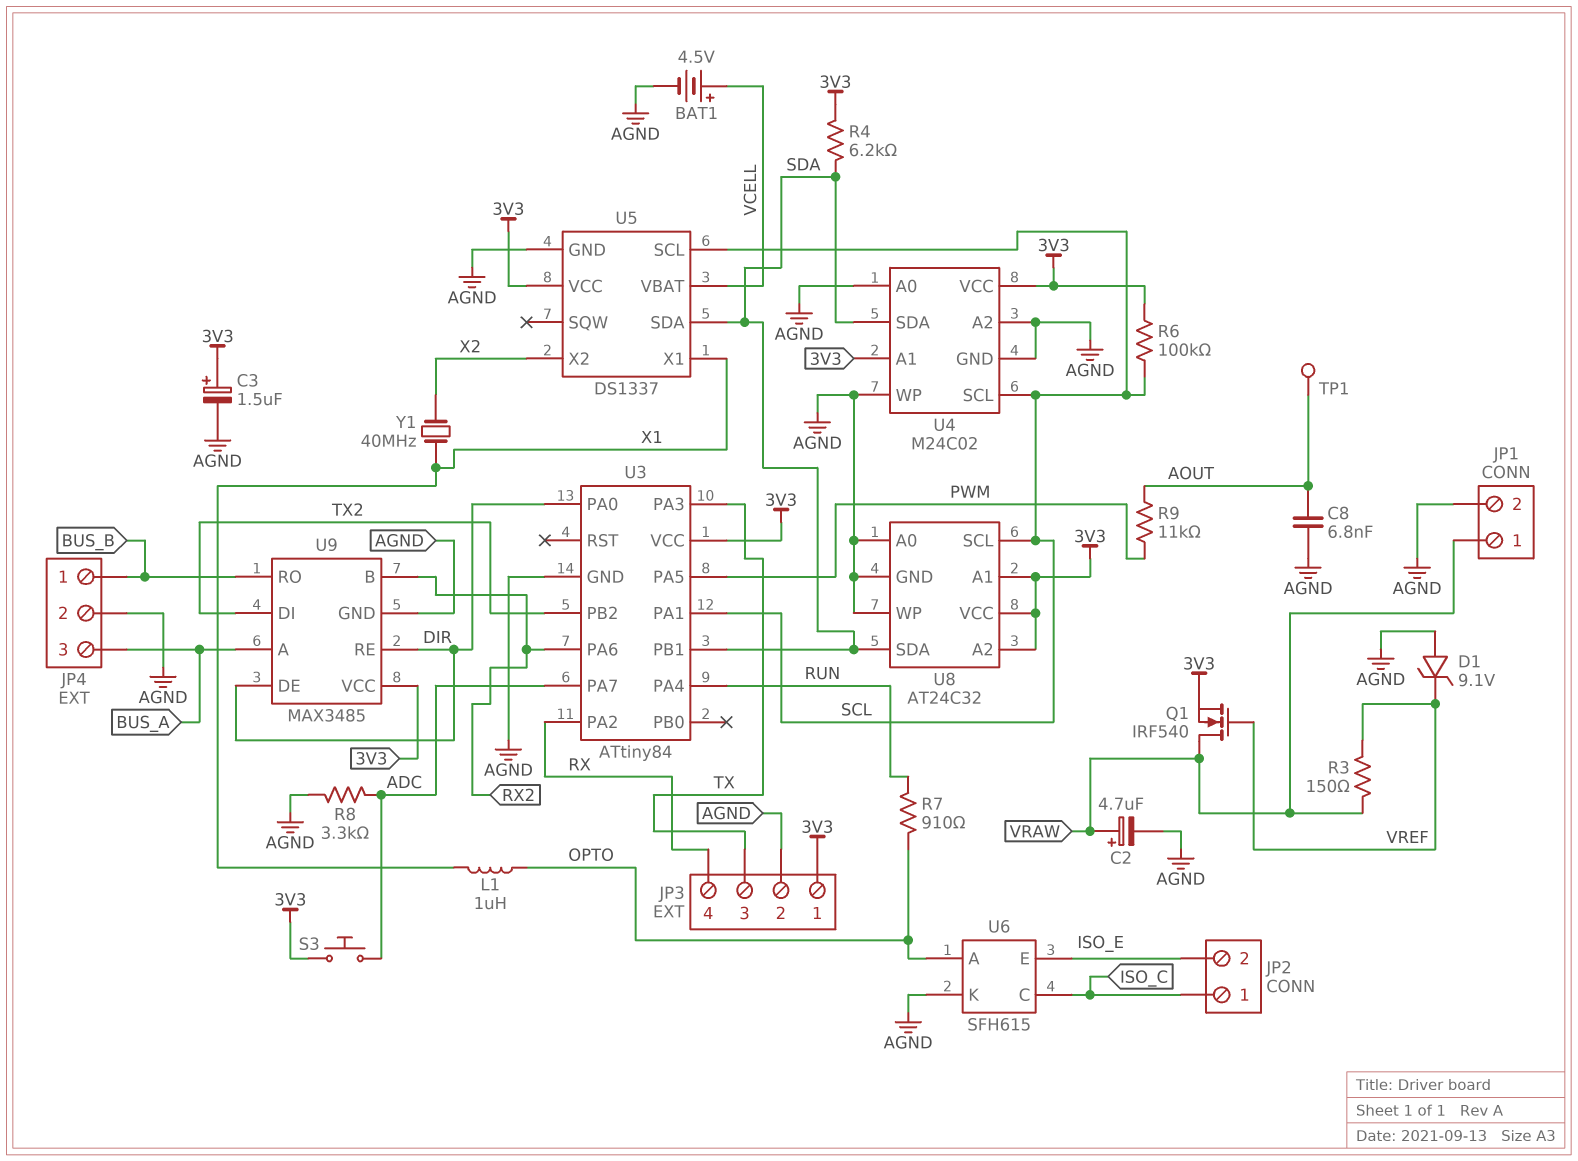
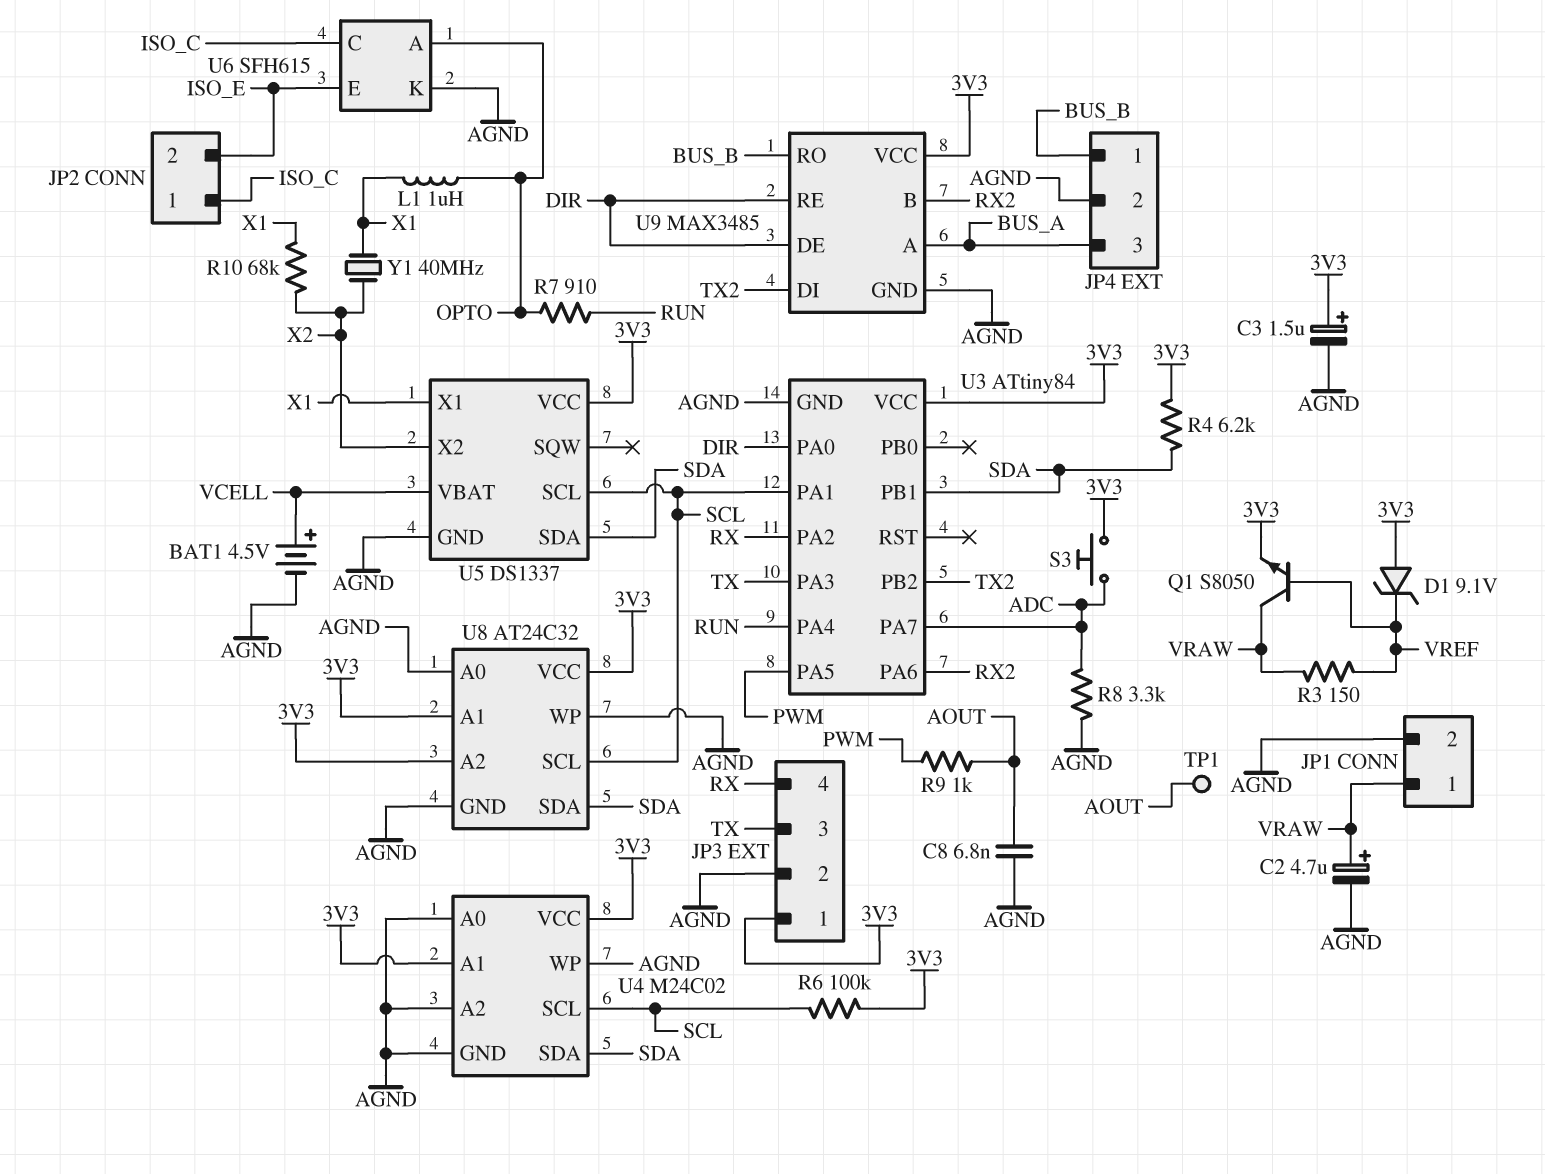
D1: zener 9.1V (A AGND, K VREF) -> zener 9.1V (A 3V3, K VREF)
Q1: NMOS IRF540 (G VREF, D VRAW, S 3V3) -> NPN S8050 (B VREF, C VRAW, E 3V3)
R9: 11k (AOUT, PWM) -> 1k (AOUT, PWM)
R10: none -> 68k (X1, X2)

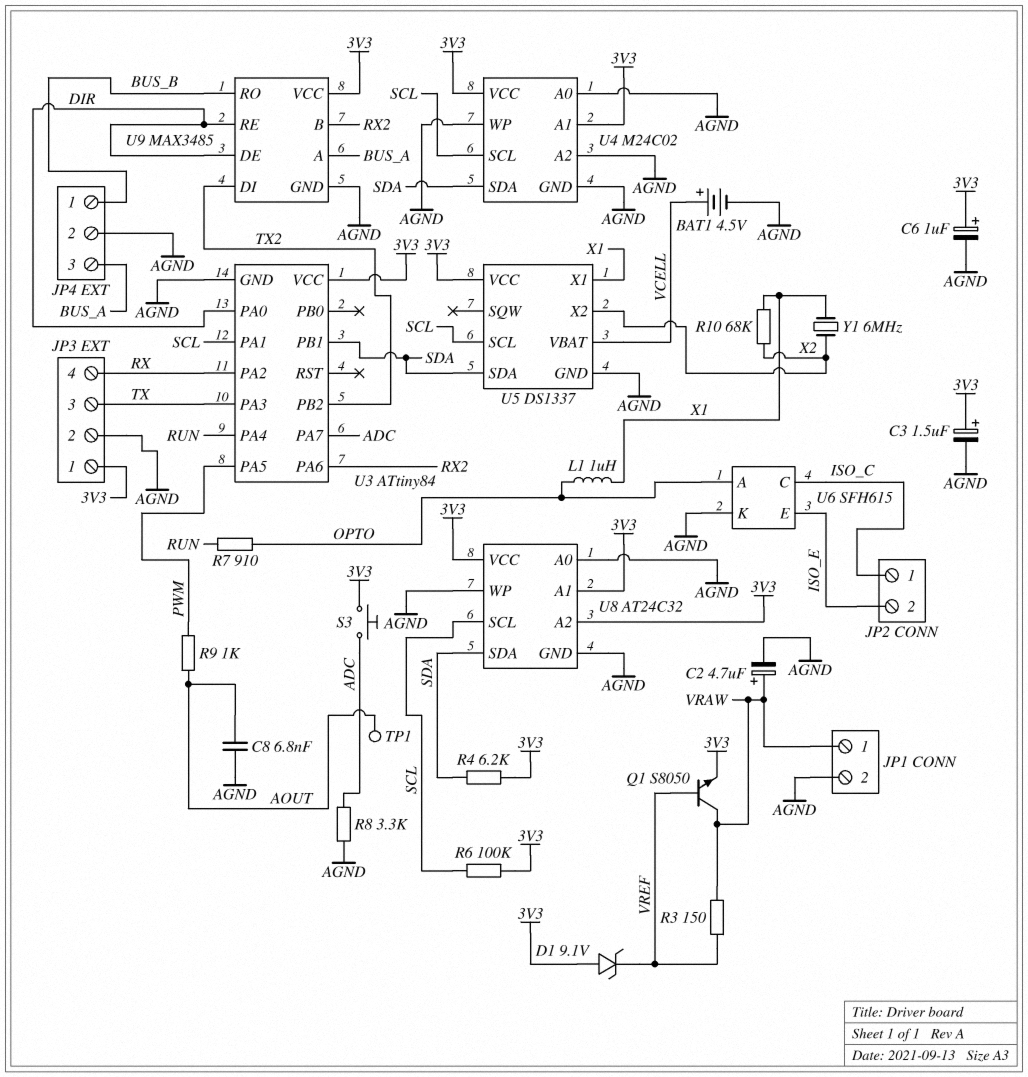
C6: none -> 1uF (plus 3V3, minus AGND)
Y1: 40MHz (X1, X2) -> 6MHz (X1, X2)

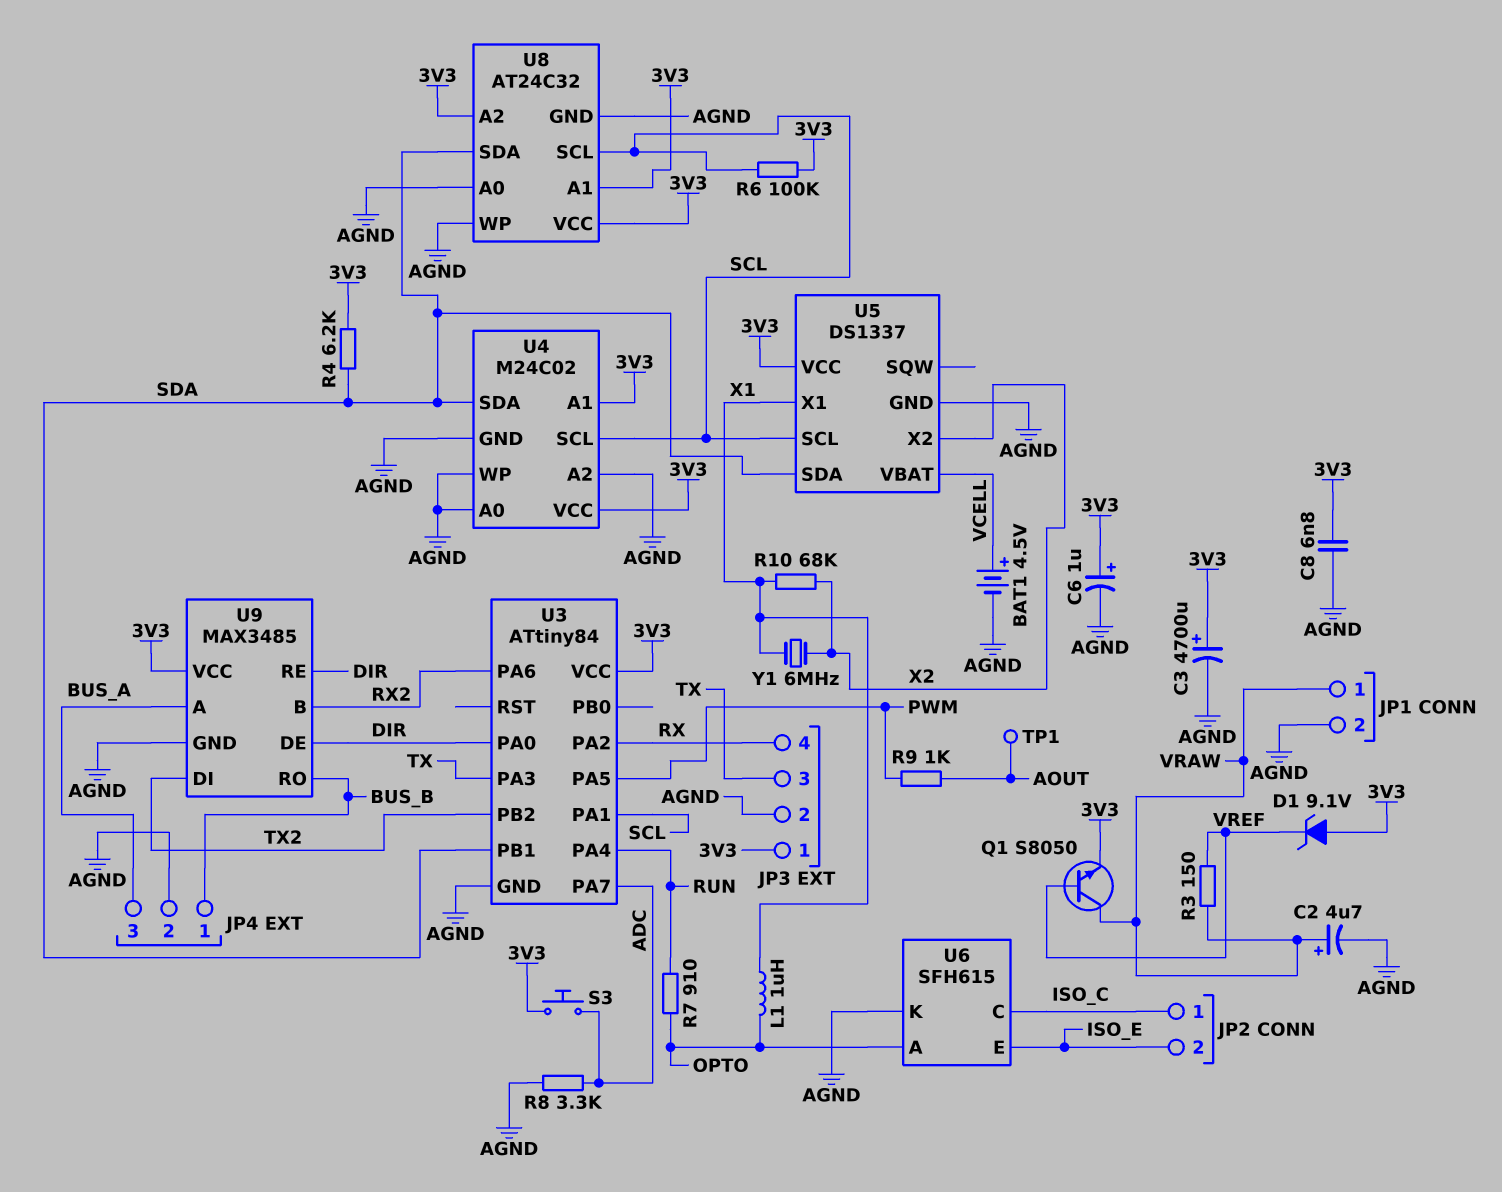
C3: 1.5uF (plus 3V3, minus AGND) -> 4700uF (plus 3V3, minus AGND)
C8: 6.8nF (AGND, AOUT) -> 6.8nF (3V3, AGND)

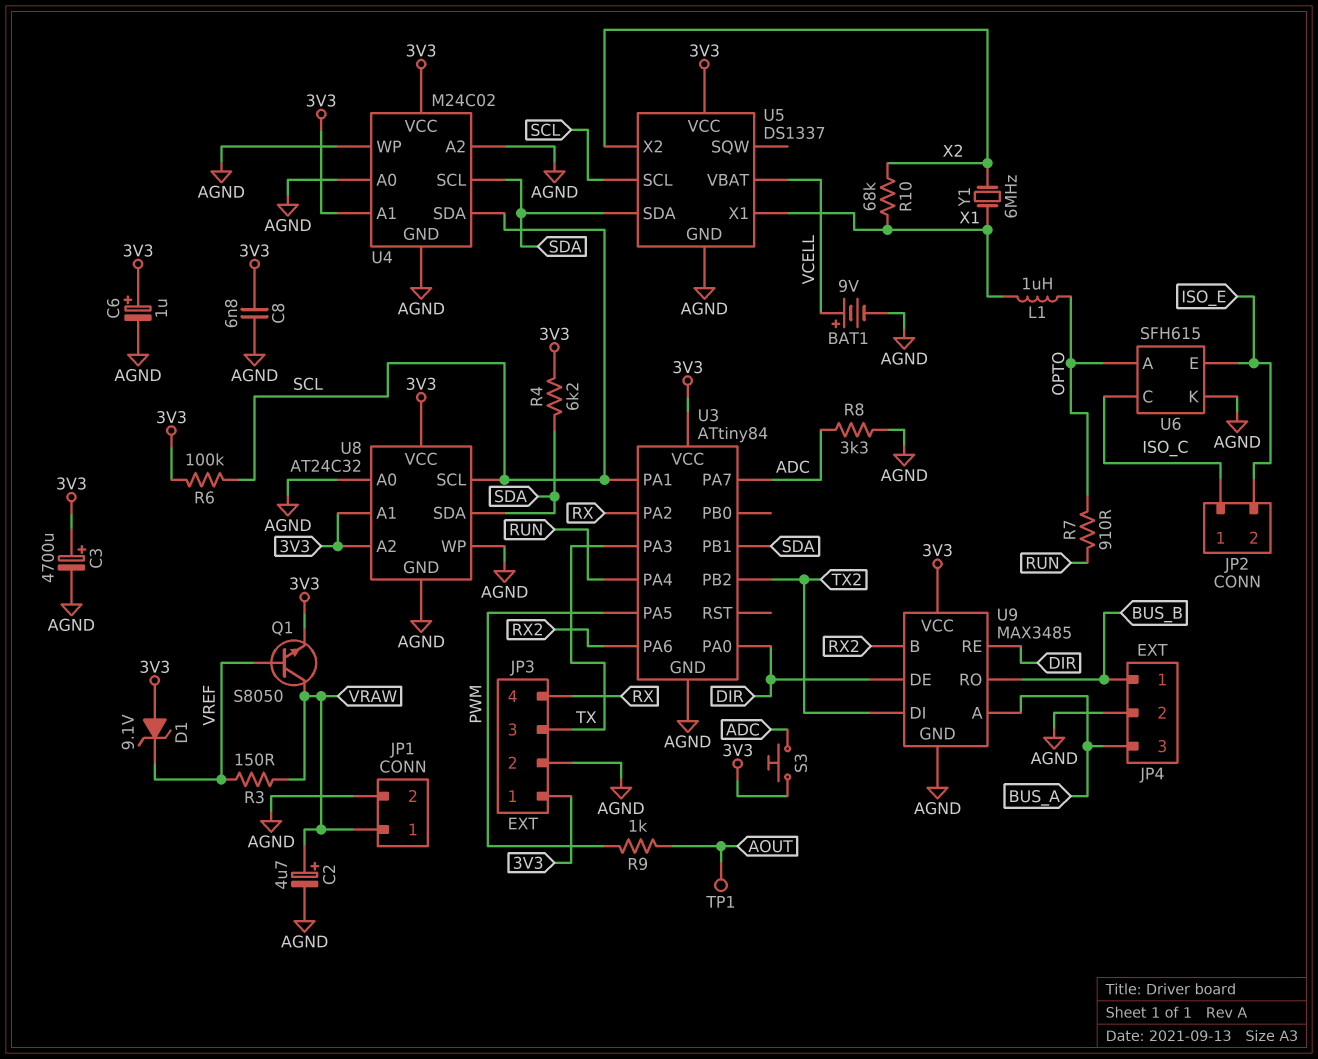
BAT1: 4.5V (plus VCELL, minus AGND) -> 9V (plus VCELL, minus AGND)
U4 pin SCL: SCL -> SDA
U4 pin SDA: SDA -> SCL

